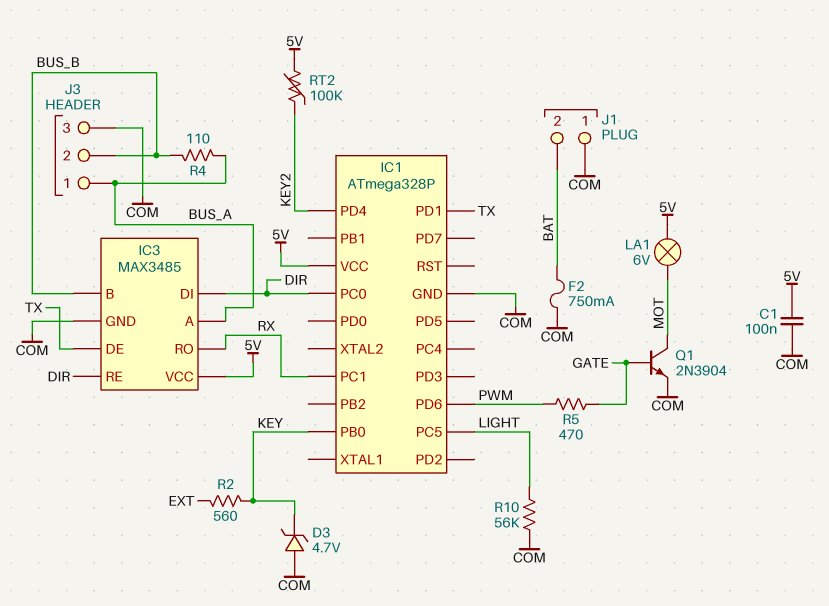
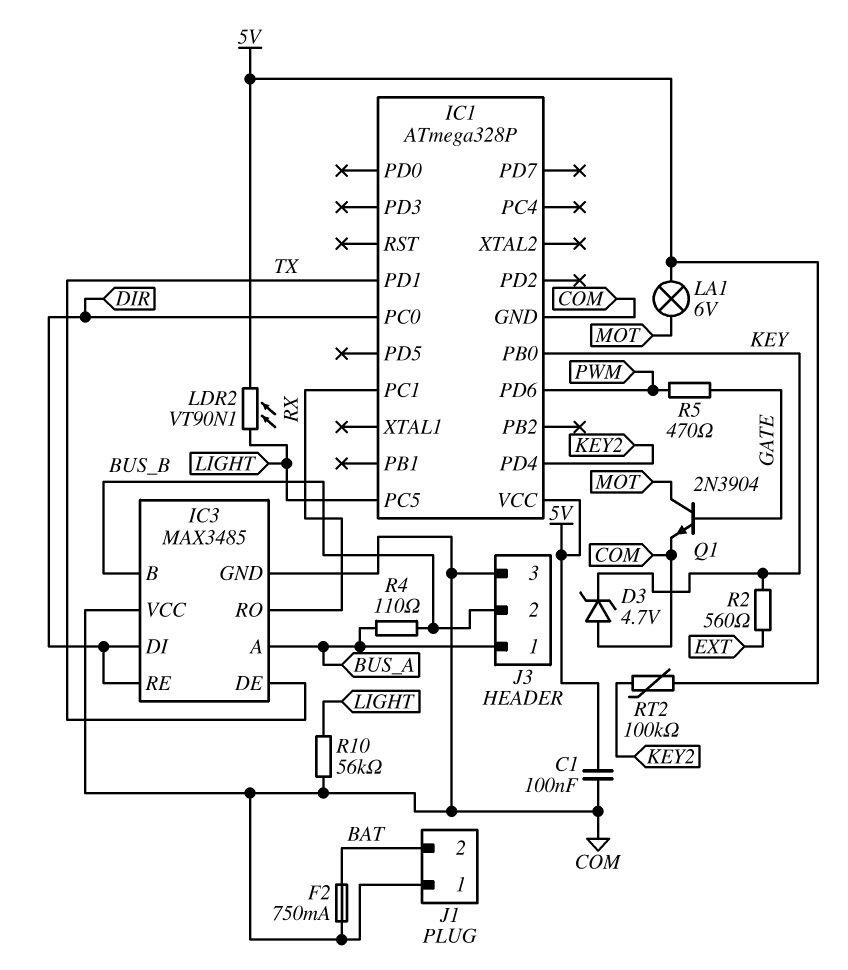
IC3 pin VCC: 5V -> COM
LDR2: none -> VT90N1 (5V, LIGHT)

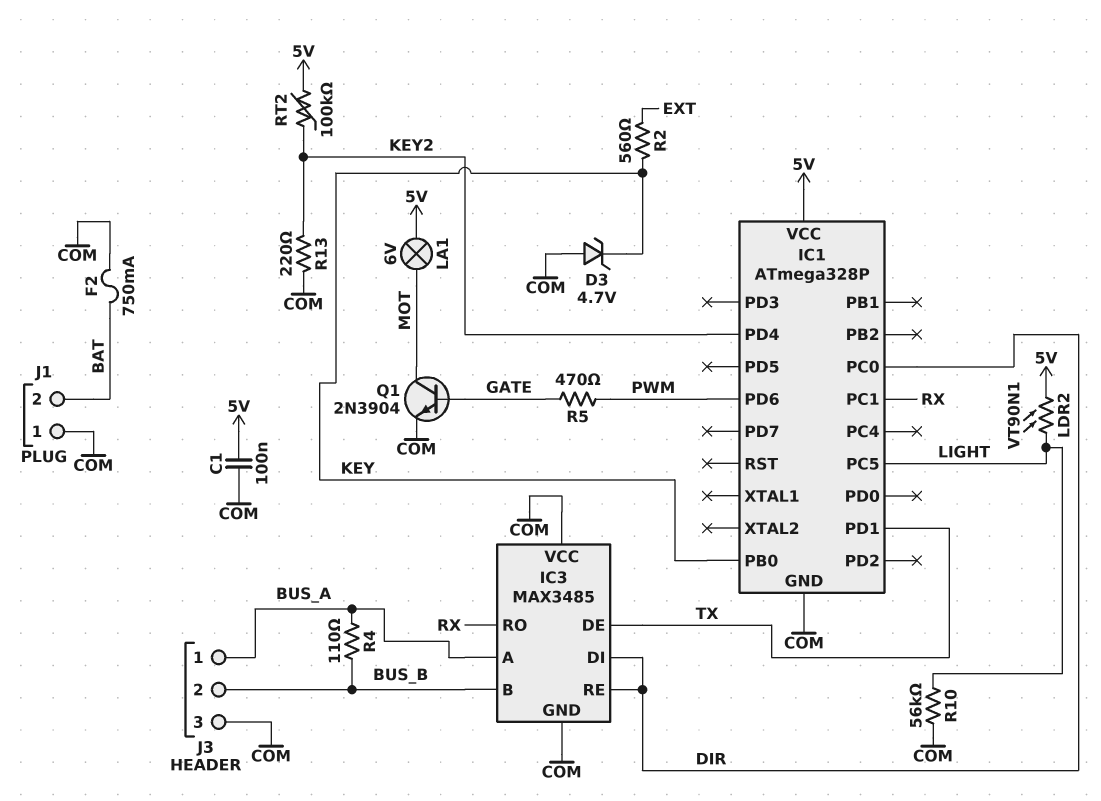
R13: none -> 220 (COM, KEY2)

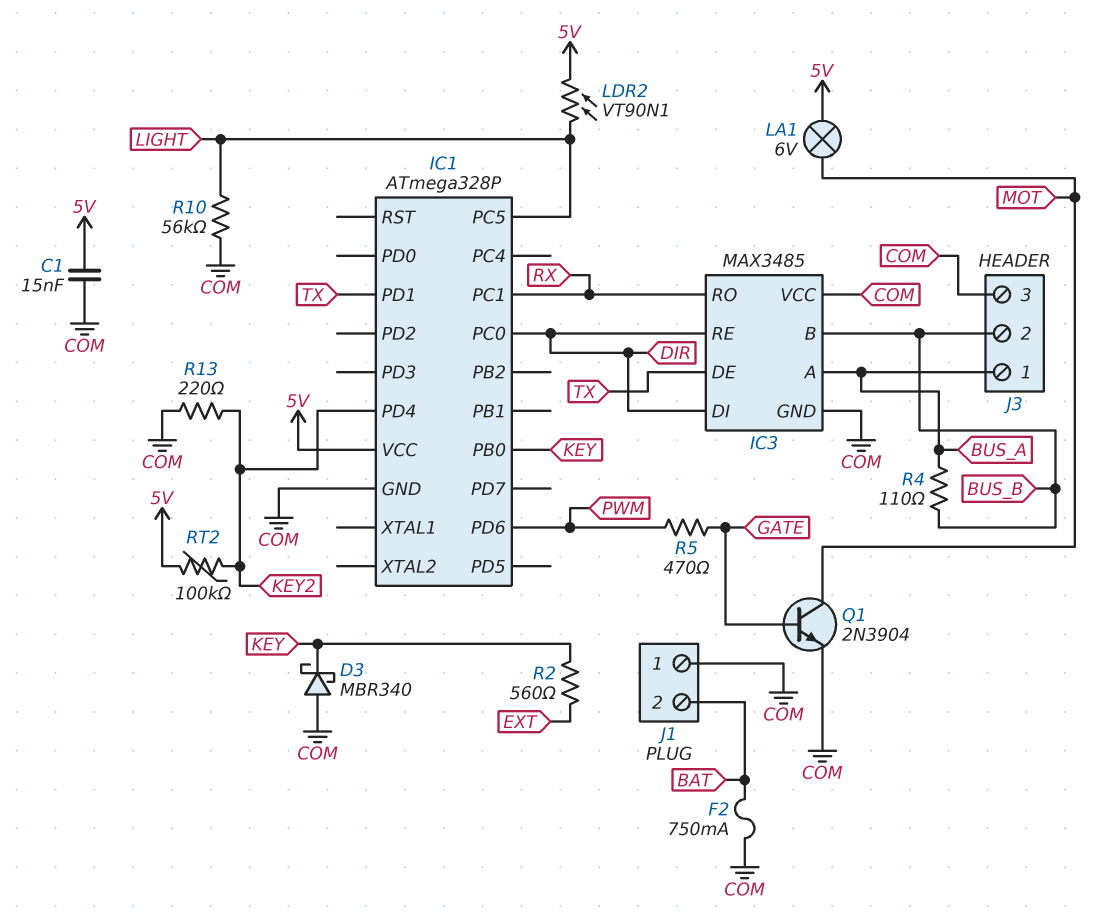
C1: 100nF (5V, COM) -> 15nF (5V, COM)
D3: zener 4.7V (A COM, K KEY) -> schottky MBR340 (A COM, K KEY)

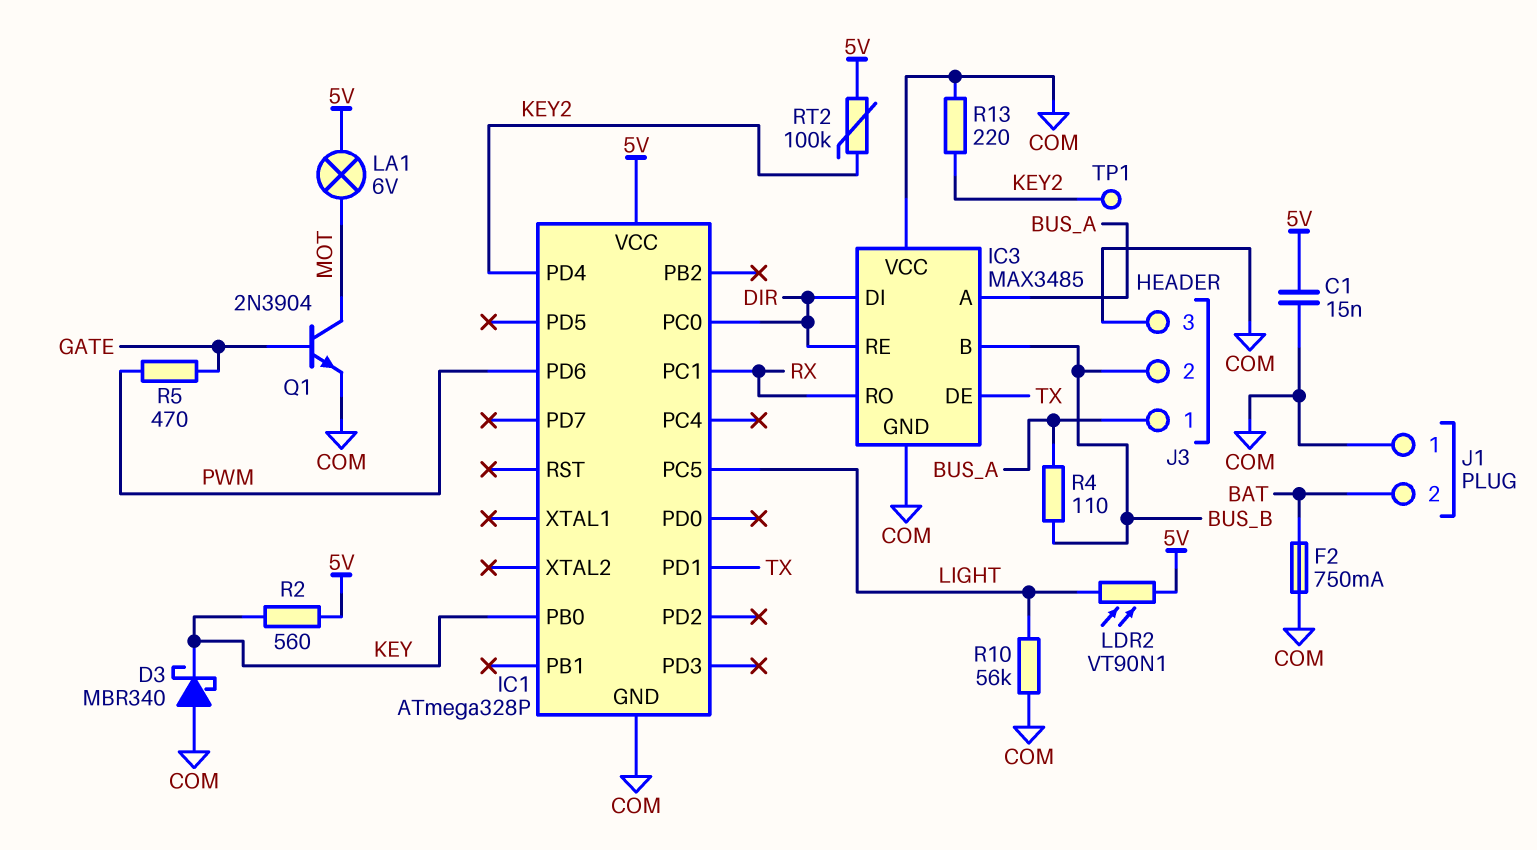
R2: 560 (EXT, KEY) -> 560 (5V, KEY)
TP1: none -> test point (KEY2)

